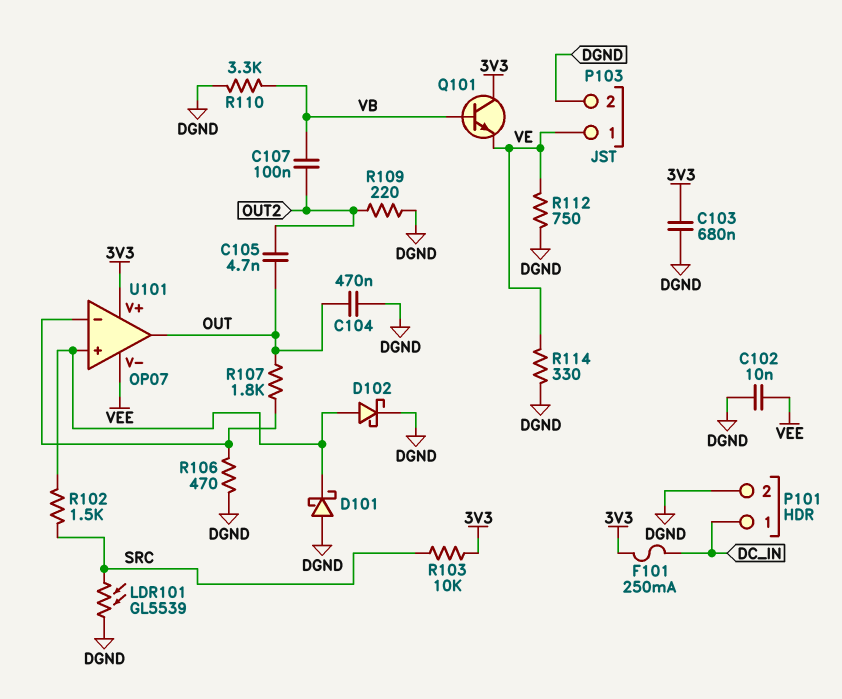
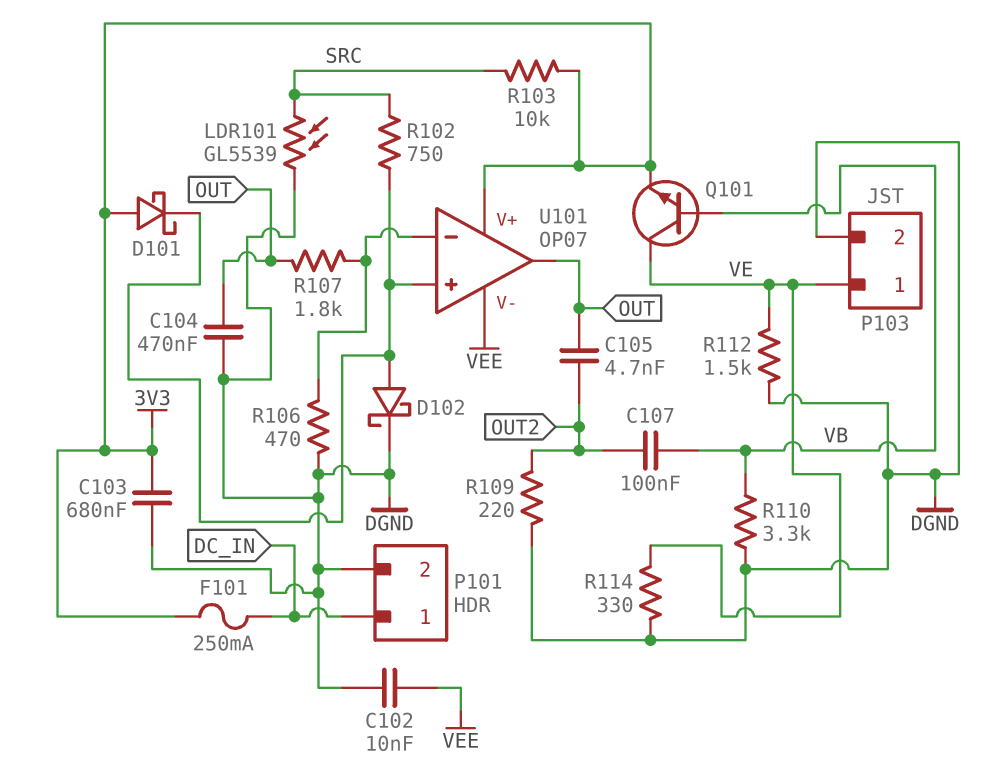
D101: schottky (A DGND, K U101/in+) -> schottky (A 3V3, K U101/in+)
Q101: NPN (B VB, C 3V3, E VE) -> NPN (B VB, C VE, E 3V3)
R102: 1.5k (SRC, U101/in+) -> 750 (SRC, U101/in+)
R112: 750 (DGND, VE) -> 1.5k (DGND, VE)

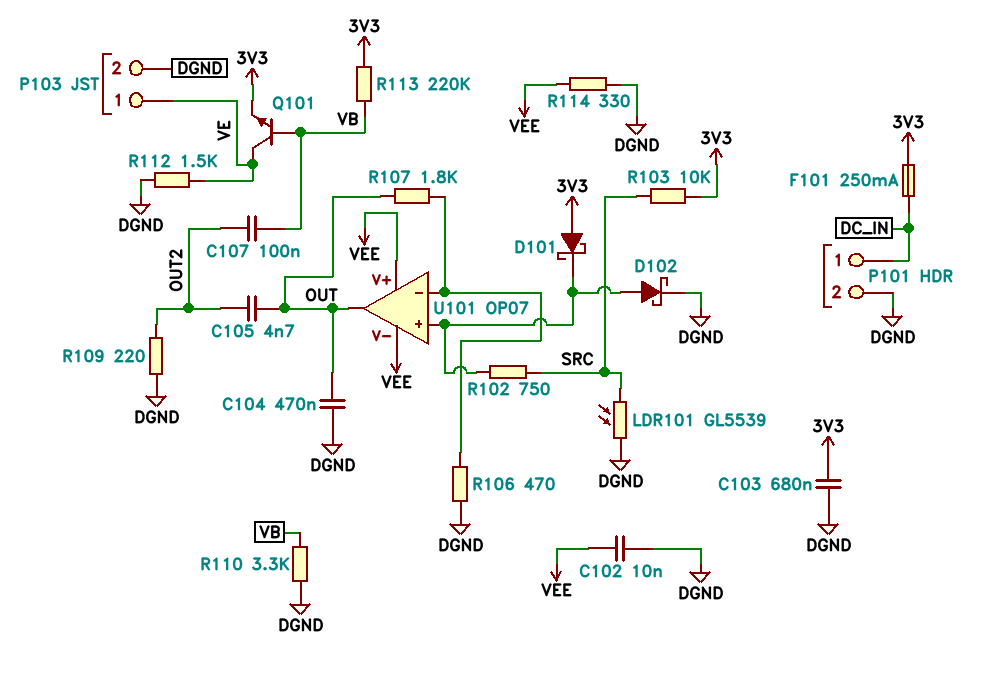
R113: none -> 220k (3V3, VB)
R114: 330 (DGND, VE) -> 330 (DGND, VEE)
U101 pin V+: 3V3 -> VEE

